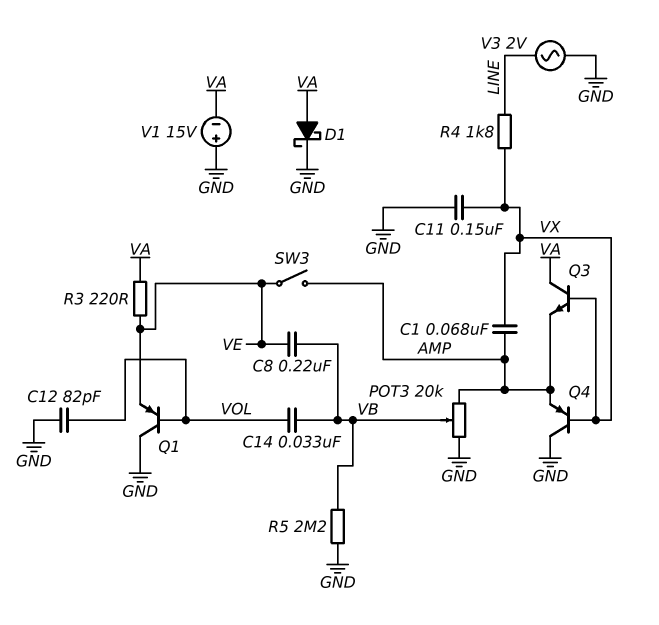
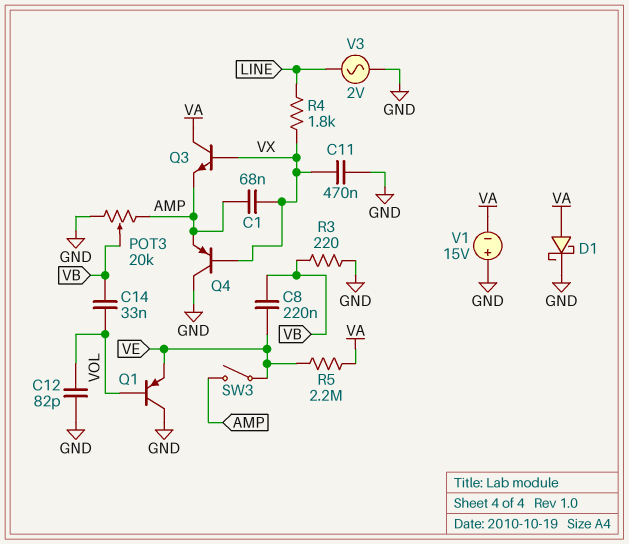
C11: 150nF (GND, VX) -> 470nF (GND, VX)
R3: 220 (VA, VE) -> 220 (GND, VB)
R5: 2.2M (GND, VB) -> 2.2M (VA, VE)

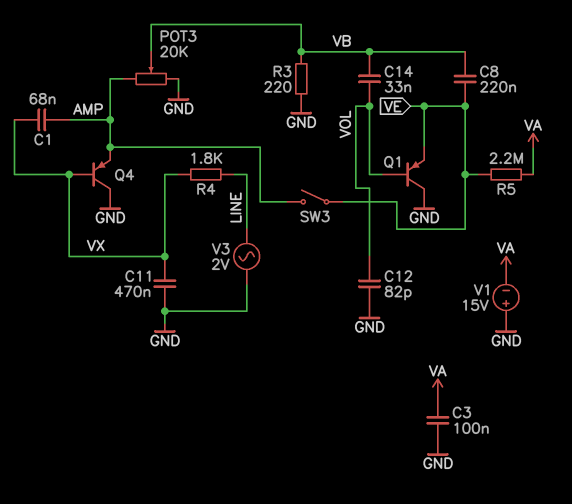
C3: none -> 100nF (GND, VA)
D1: schottky (A VA, K GND) -> none
Q3: NPN (B VX, C VA, E AMP) -> none

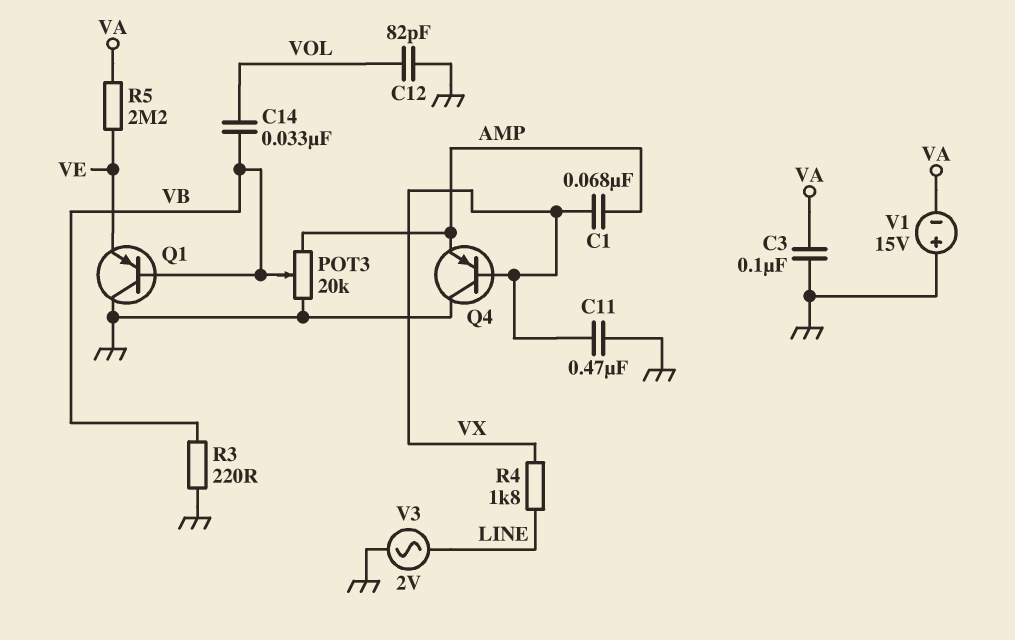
C8: 220nF (VB, VE) -> none
Q1: PNP (B VOL, C GND, E VE) -> PNP (B VB, C GND, E VE)
SW3: switch (AMP, VE) -> none

